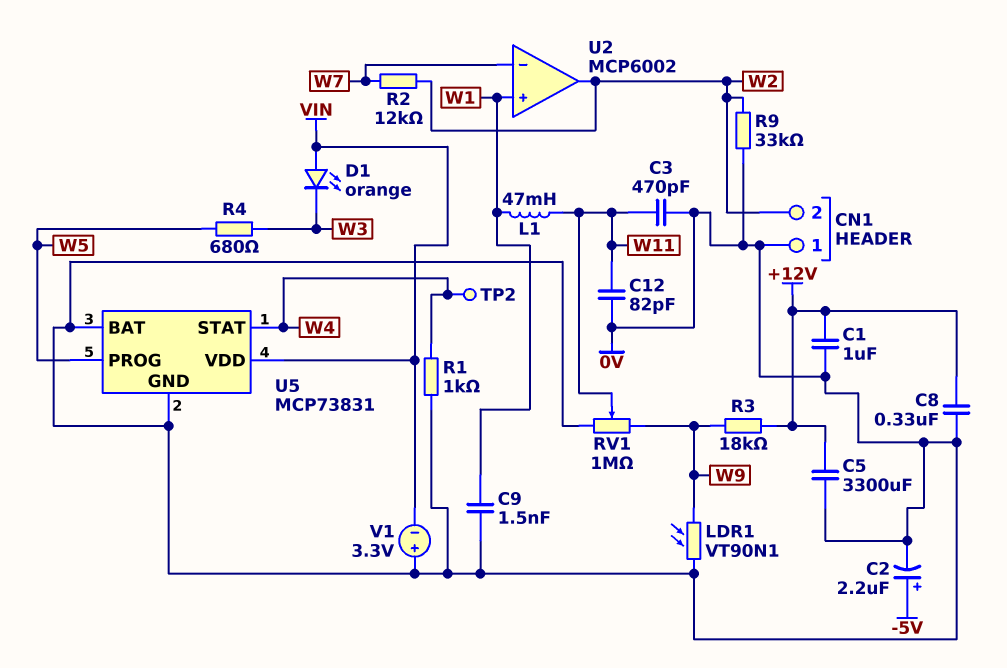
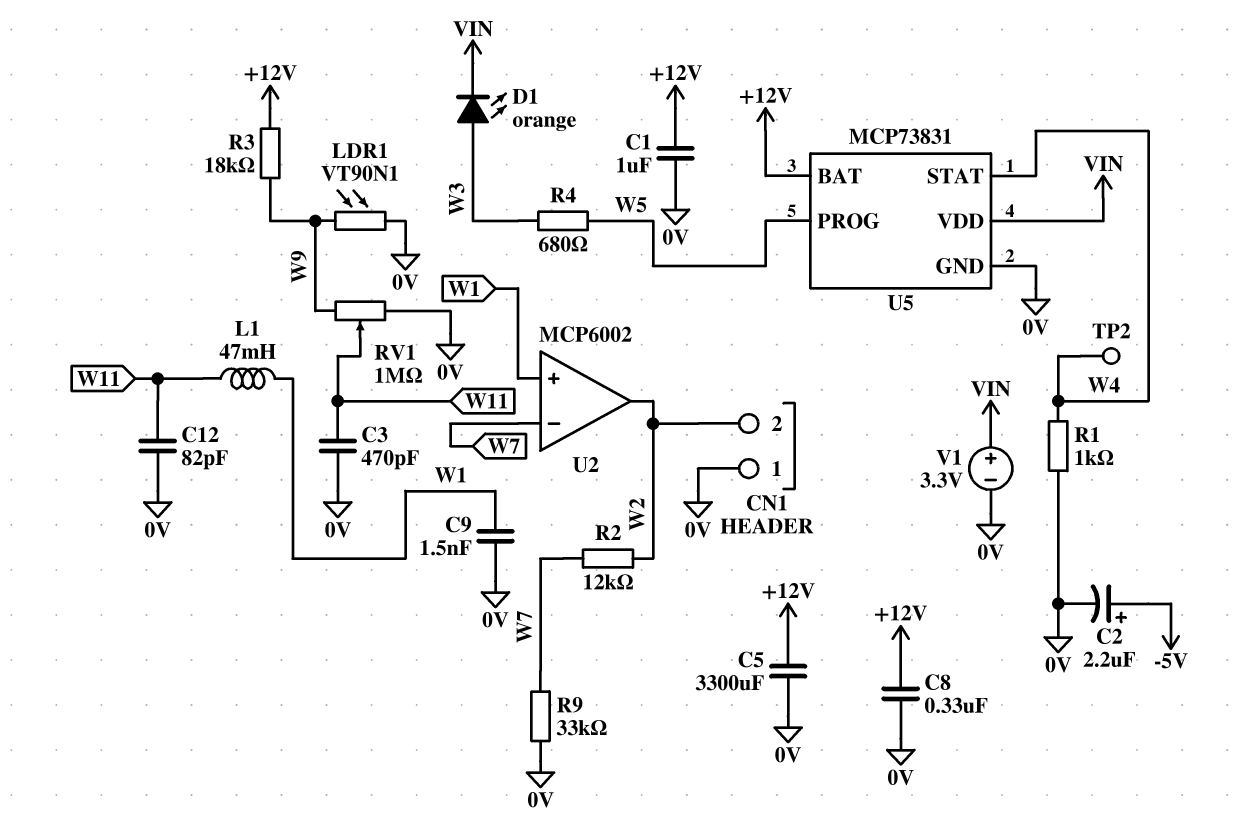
D1: LED orange (A VIN, K W3) -> LED orange (A W3, K VIN)
R9: 33k (0V, W2) -> 33k (0V, W7)
U5 pin BAT: 0V -> +12V
V1: 3.3V (plus 0V, minus VIN) -> 3.3V (plus VIN, minus 0V)

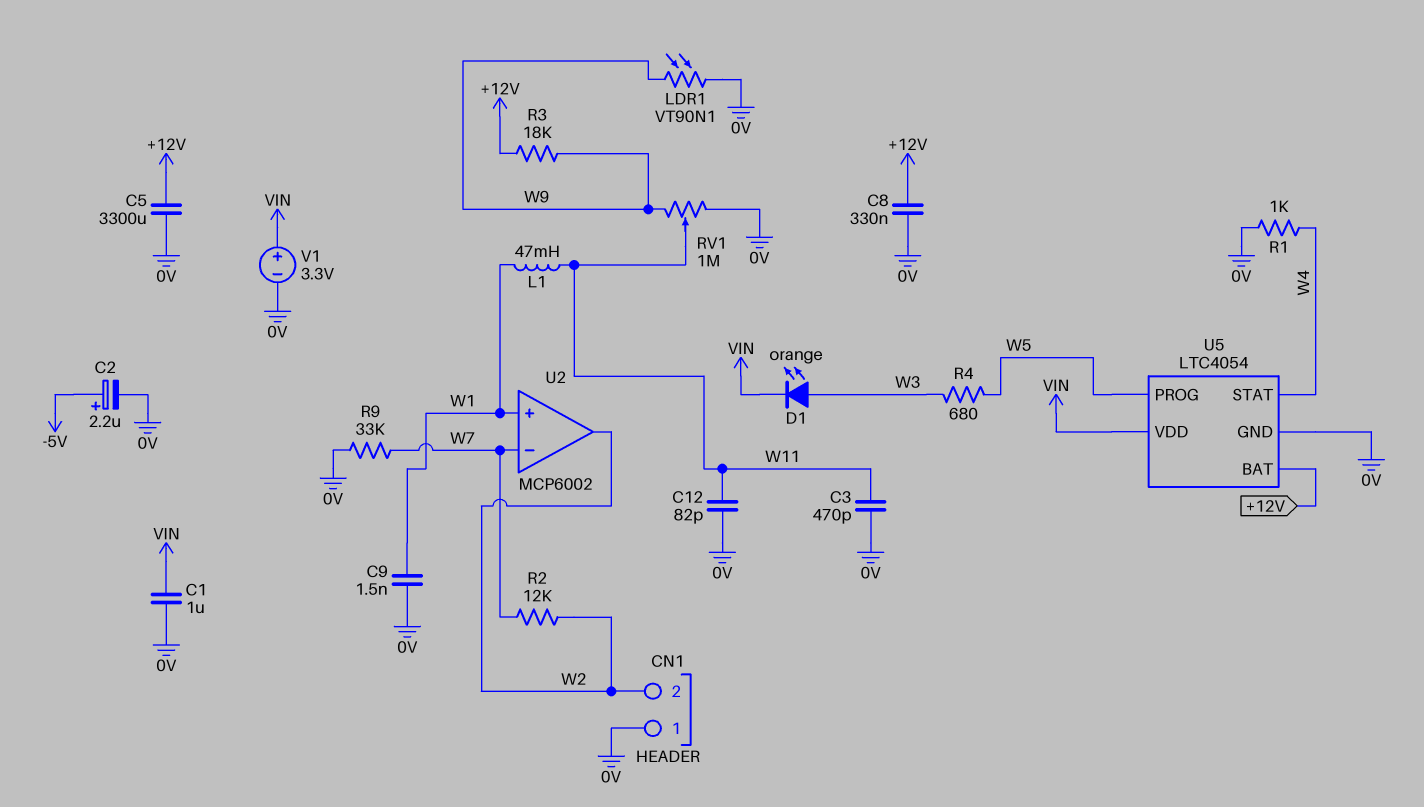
C1: 1uF (+12V, 0V) -> 1uF (0V, VIN)
TP2: test point (W4) -> none
U5: MCP73831 -> LTC4054

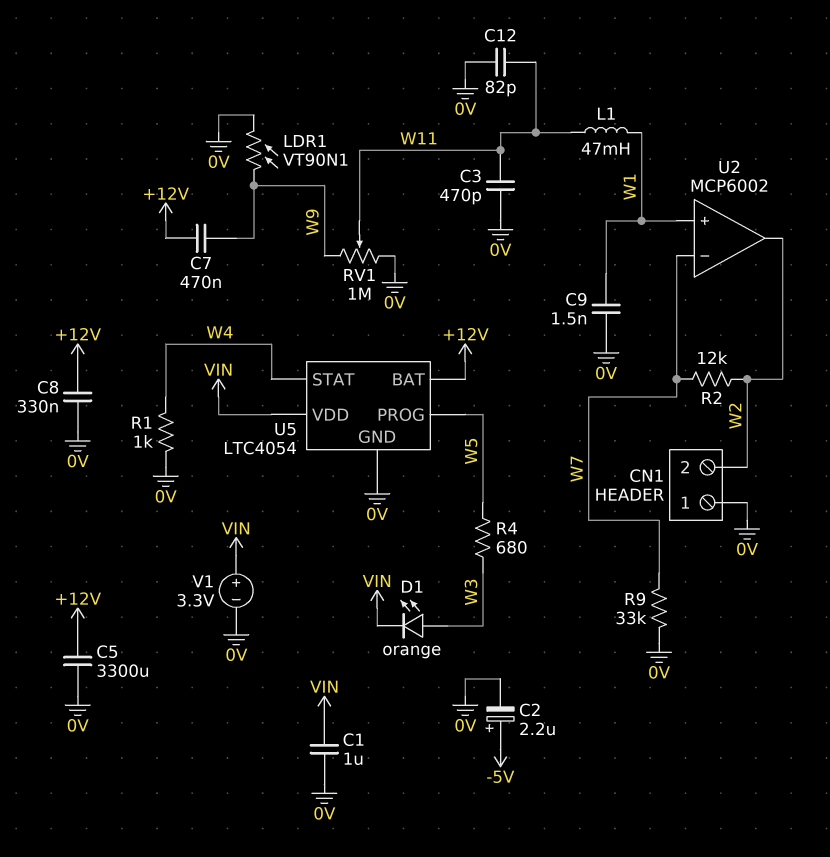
C7: none -> 470nF (+12V, W9)
R3: 18k (+12V, W9) -> none

